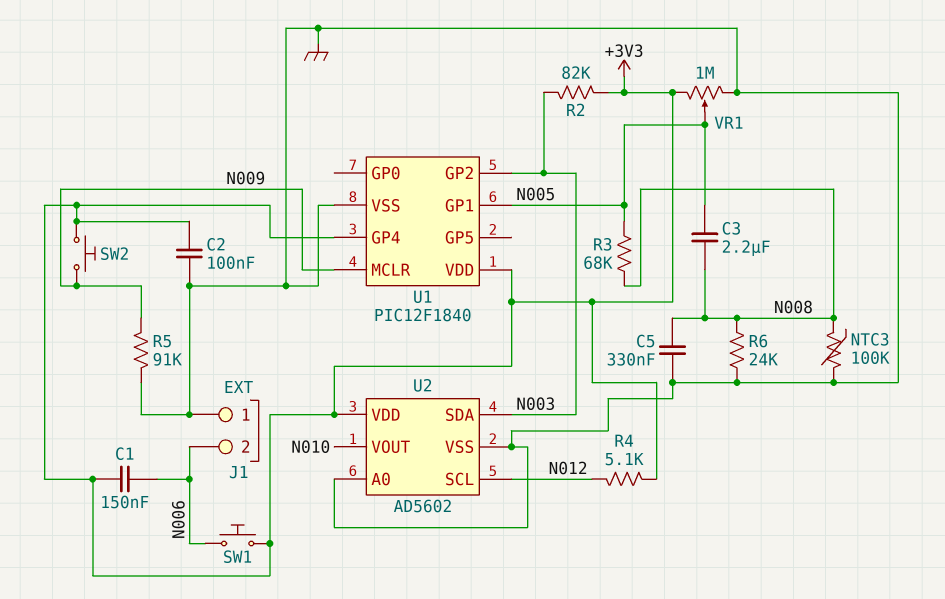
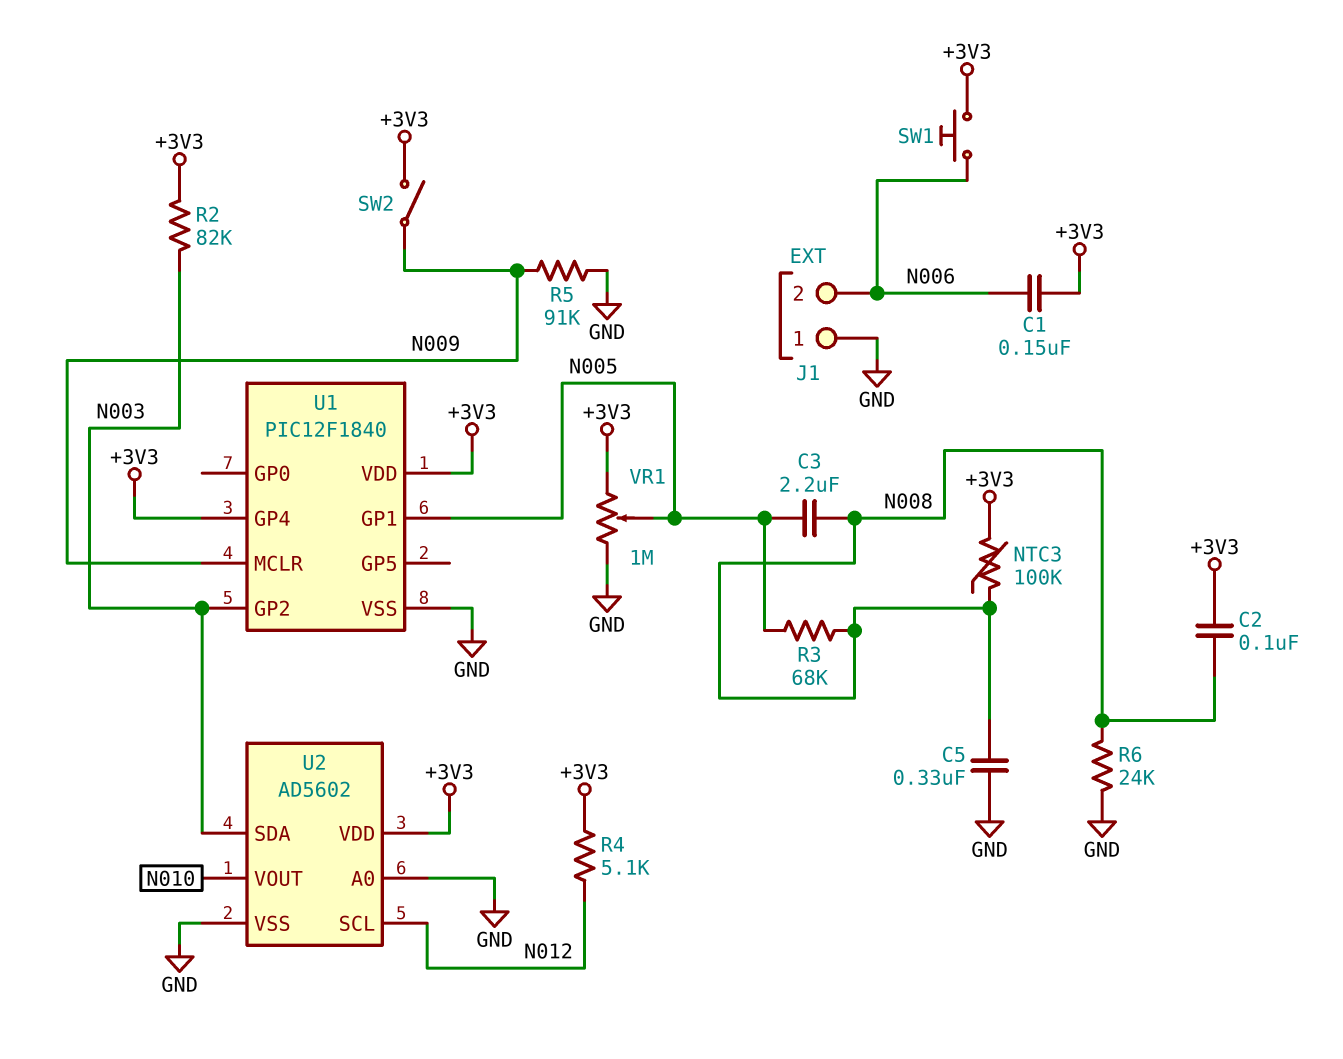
C2: 100nF (+3V3, GND) -> 100nF (+3V3, N008)
NTC3: 100k (GND, N008) -> 100k (+3V3, N008)
SW2: button (+3V3, N009) -> switch (+3V3, N009)

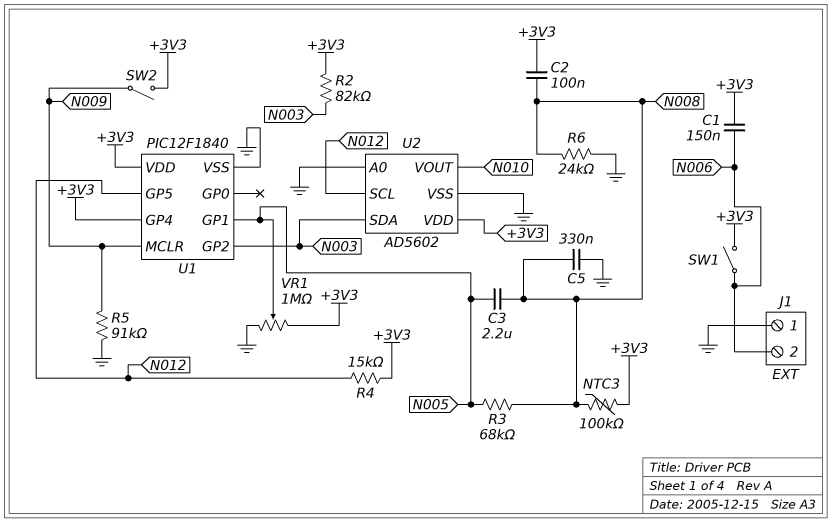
R4: 5.1k (+3V3, N012) -> 15k (+3V3, N012)
SW1: button (+3V3, N006) -> switch (+3V3, N006)
U1 pin GP5: none -> N012

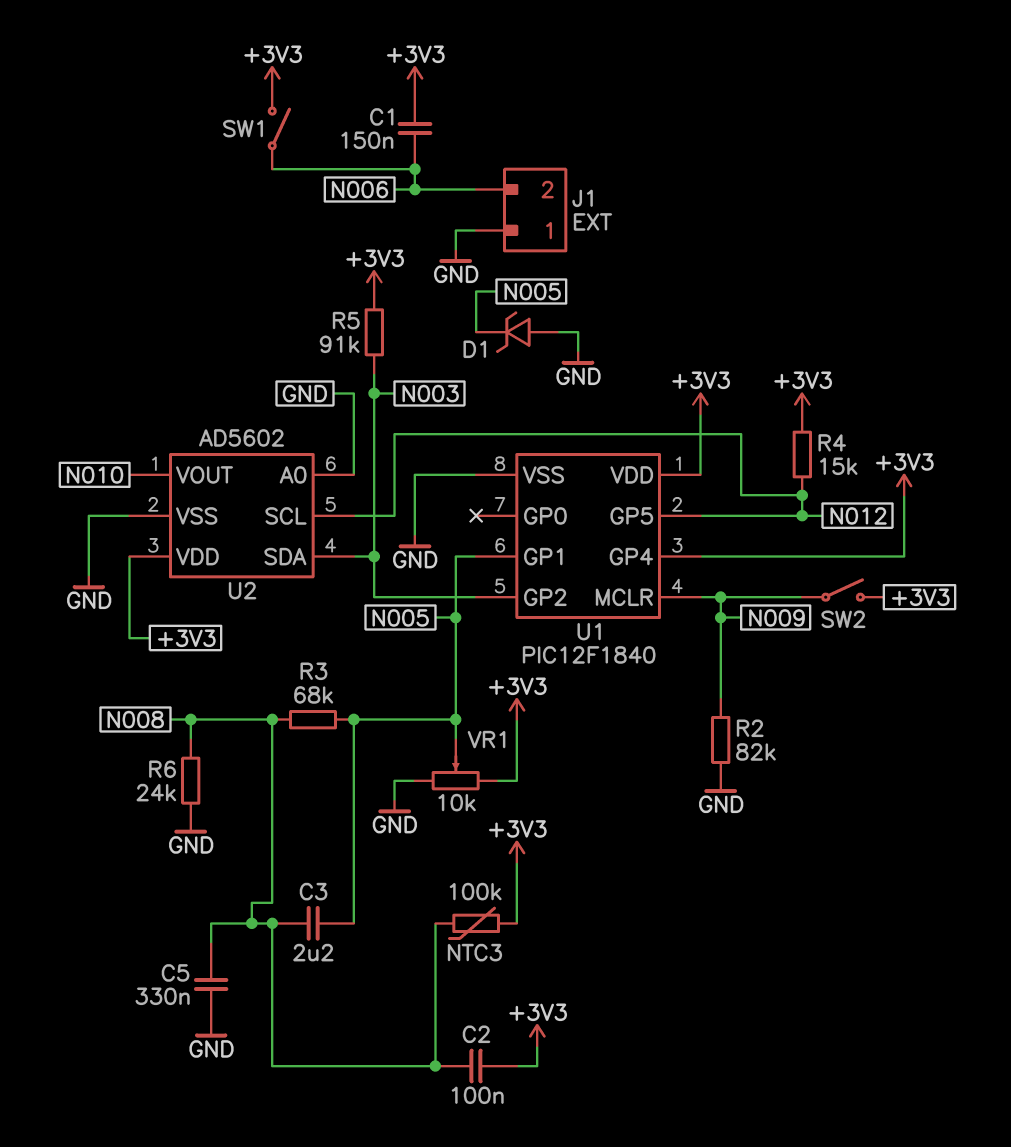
D1: none -> zener (A GND, K N005)
R2: 82k (+3V3, N003) -> 82k (GND, N009)
R5: 91k (GND, N009) -> 91k (+3V3, N003)
VR1: 1M (+3V3, GND, wiper N005) -> 10k (+3V3, GND, wiper N005)

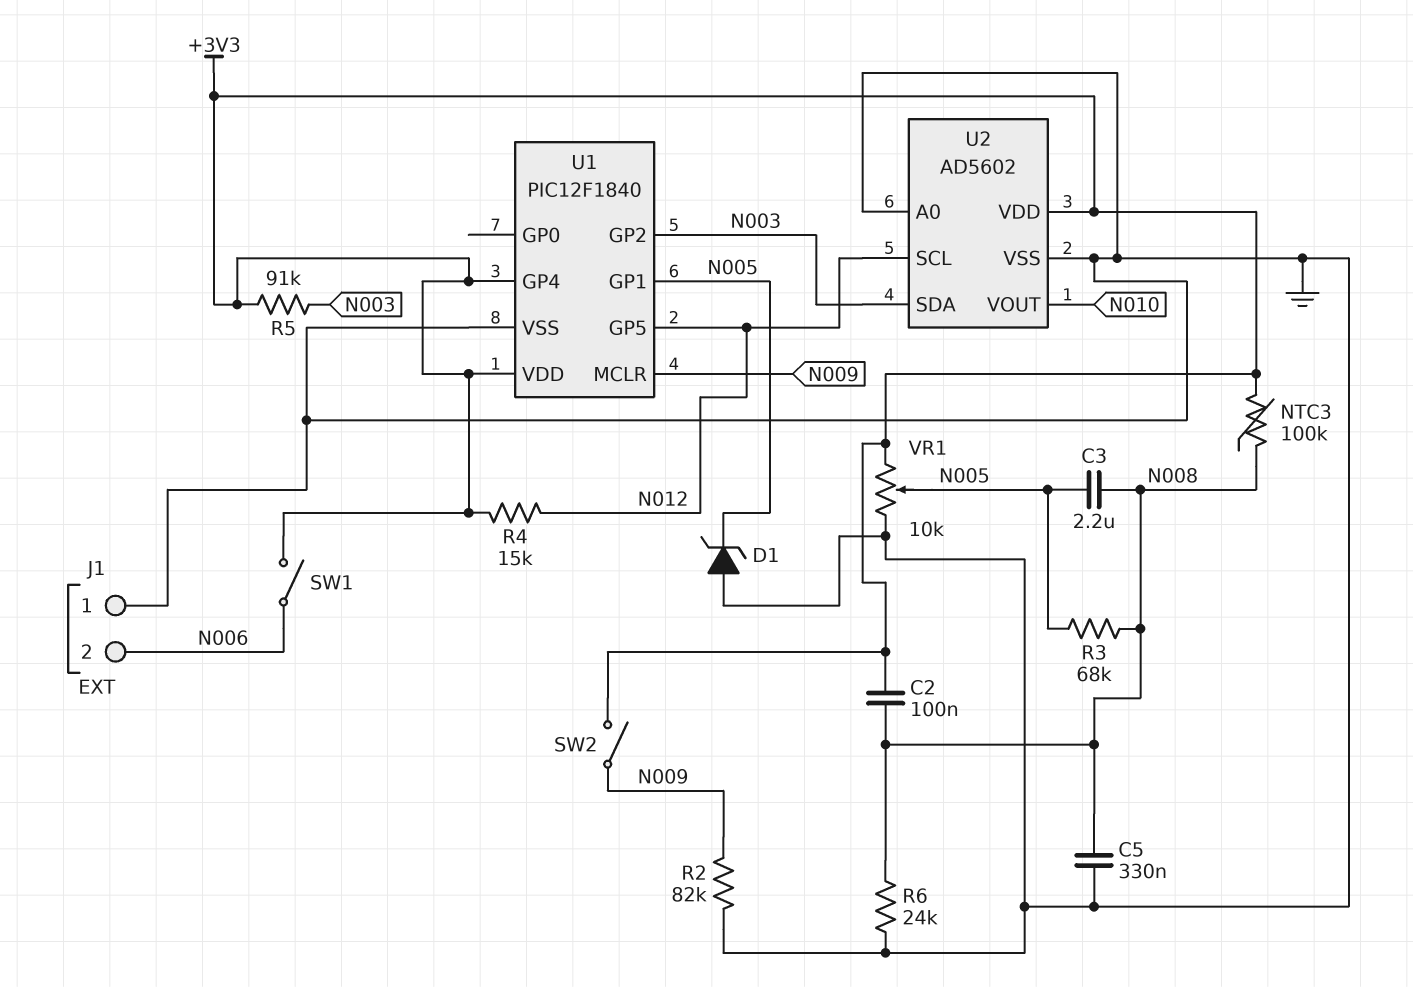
C1: 150nF (+3V3, N006) -> none

